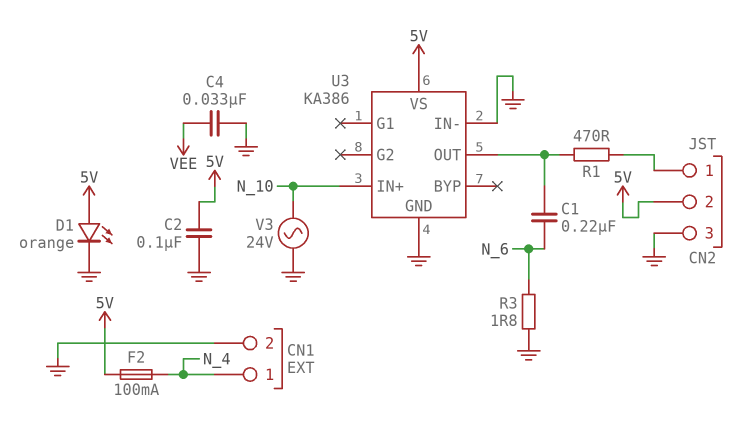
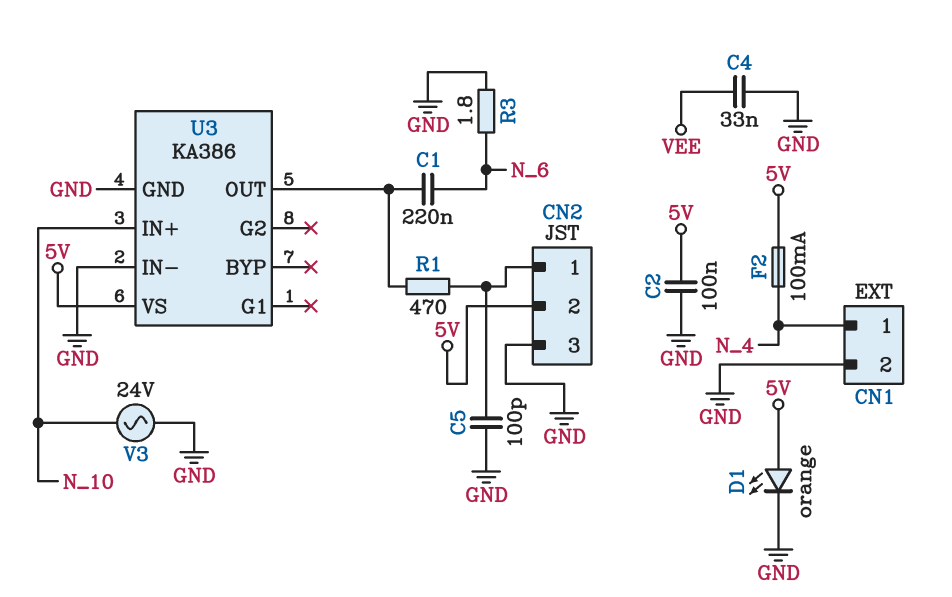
C5: none -> 100pF (CN2/1, GND)

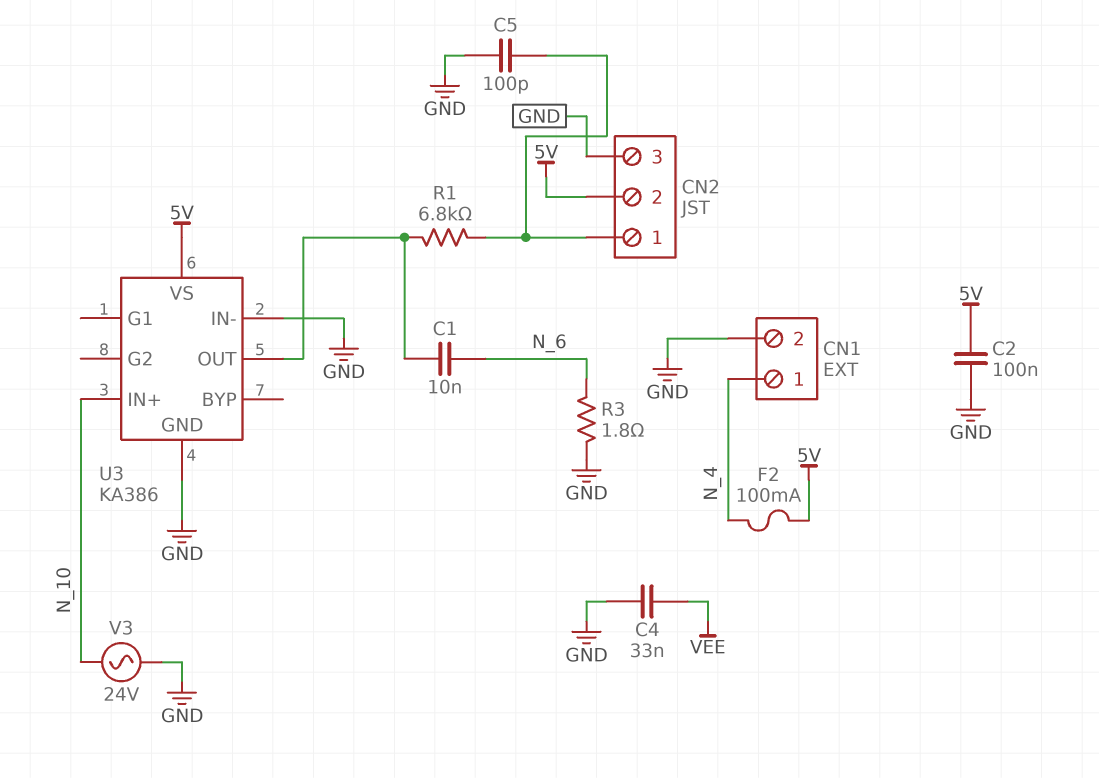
C1: 220nF (N_6, U3/OUT) -> 10nF (N_6, U3/OUT)
D1: LED orange (A 5V, K GND) -> none
R1: 470 (CN2/1, U3/OUT) -> 6.8k (CN2/1, U3/OUT)

